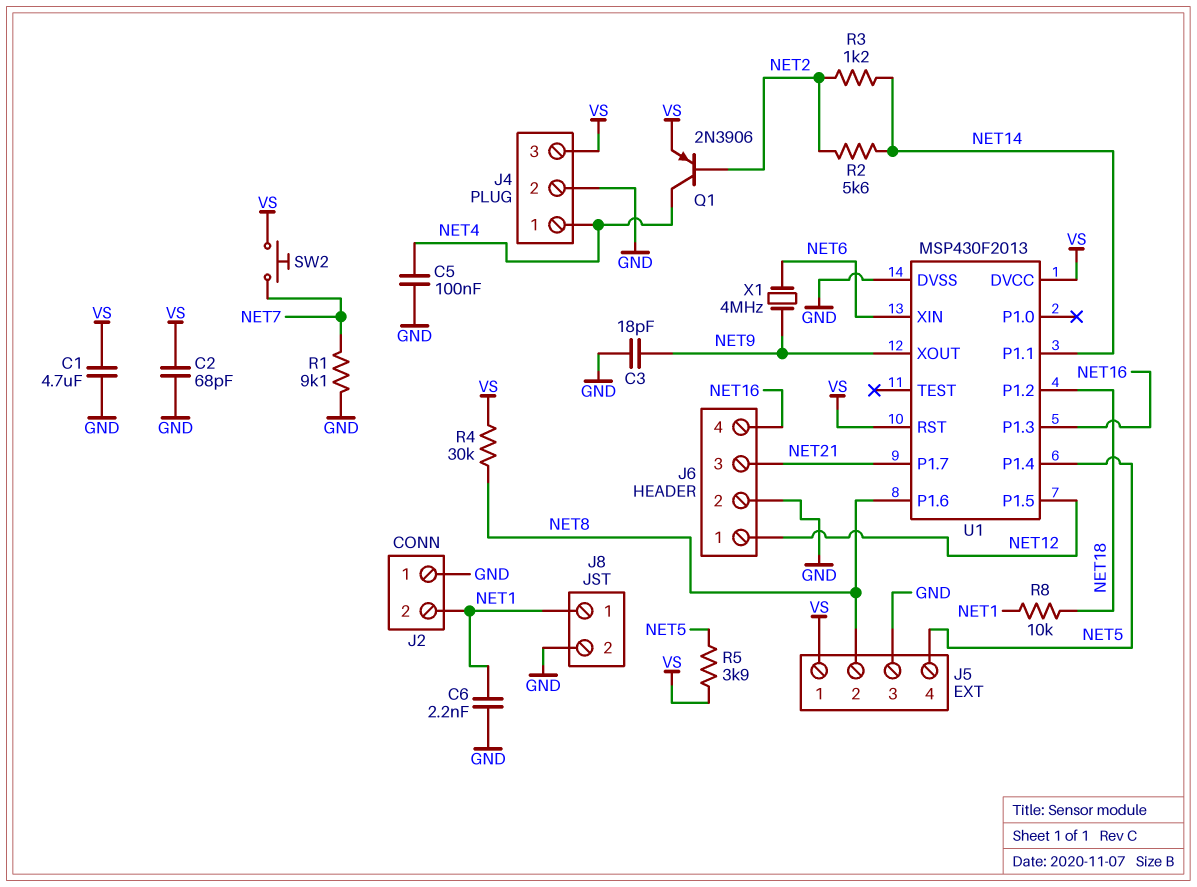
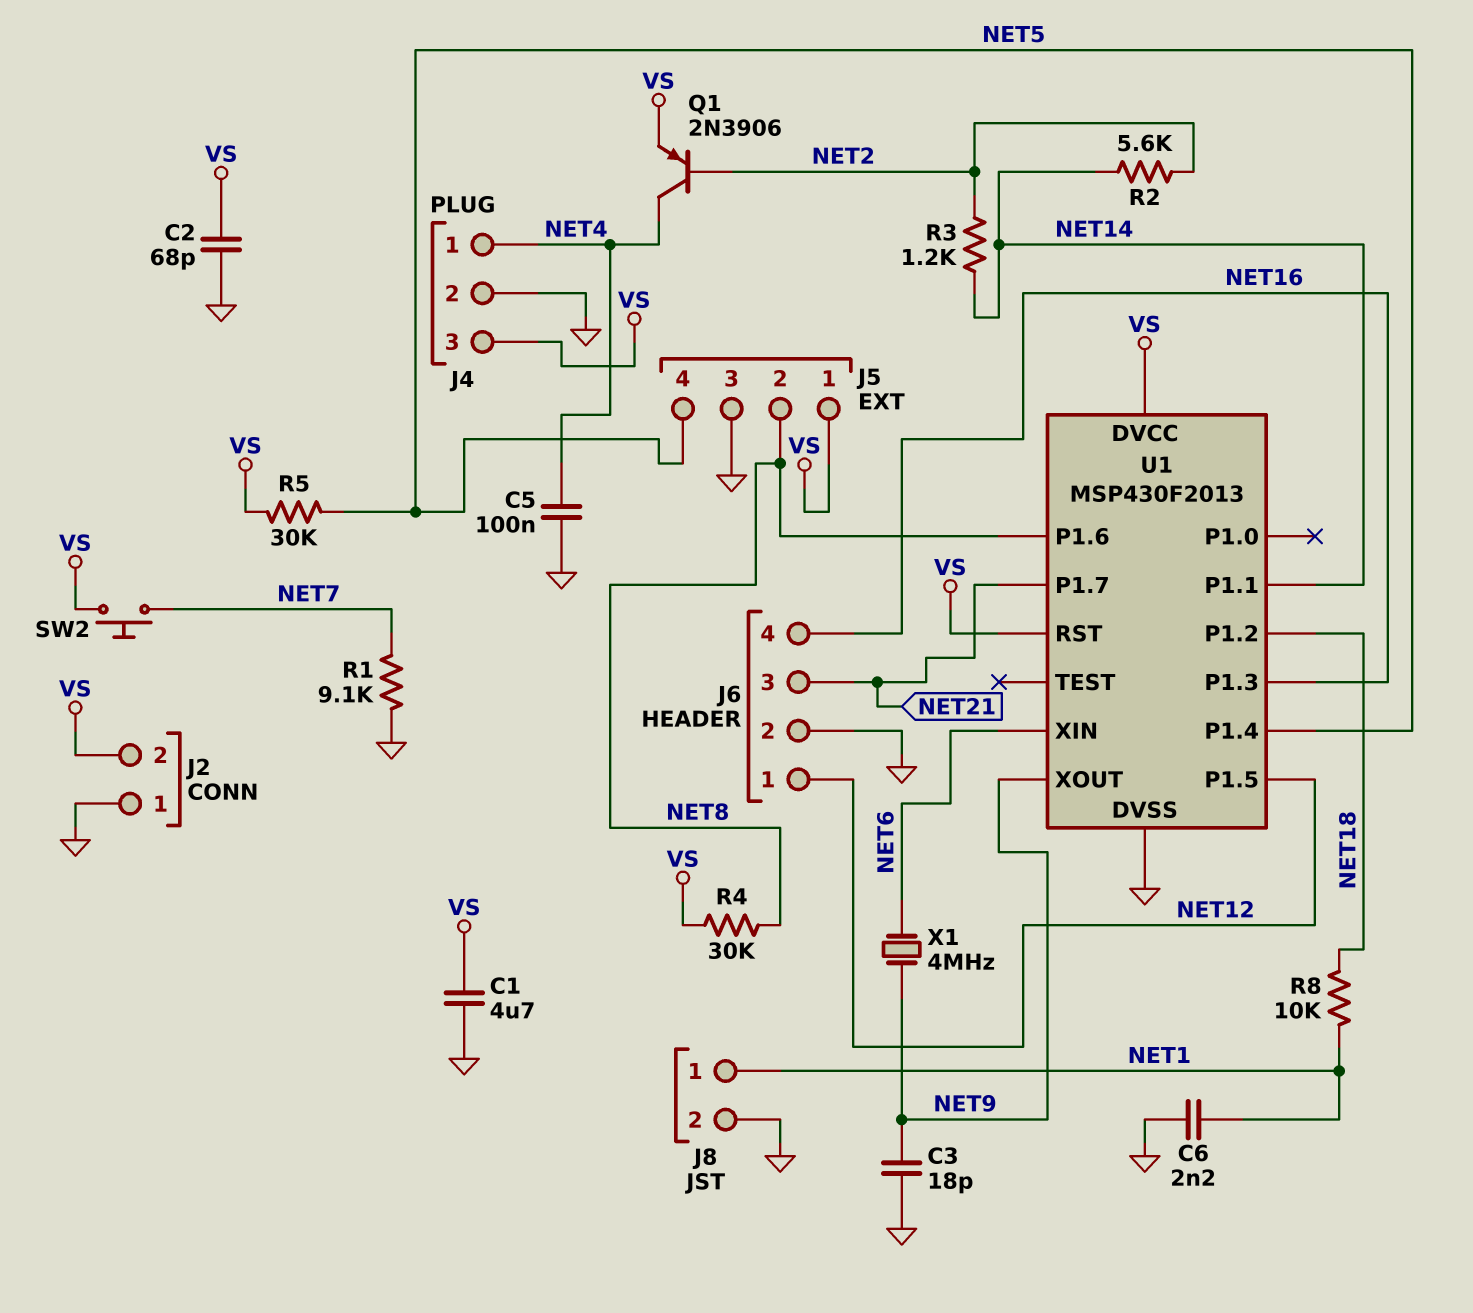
J2 pin 2: NET1 -> VS
R5: 3.9k (NET5, VS) -> 30k (NET5, VS)

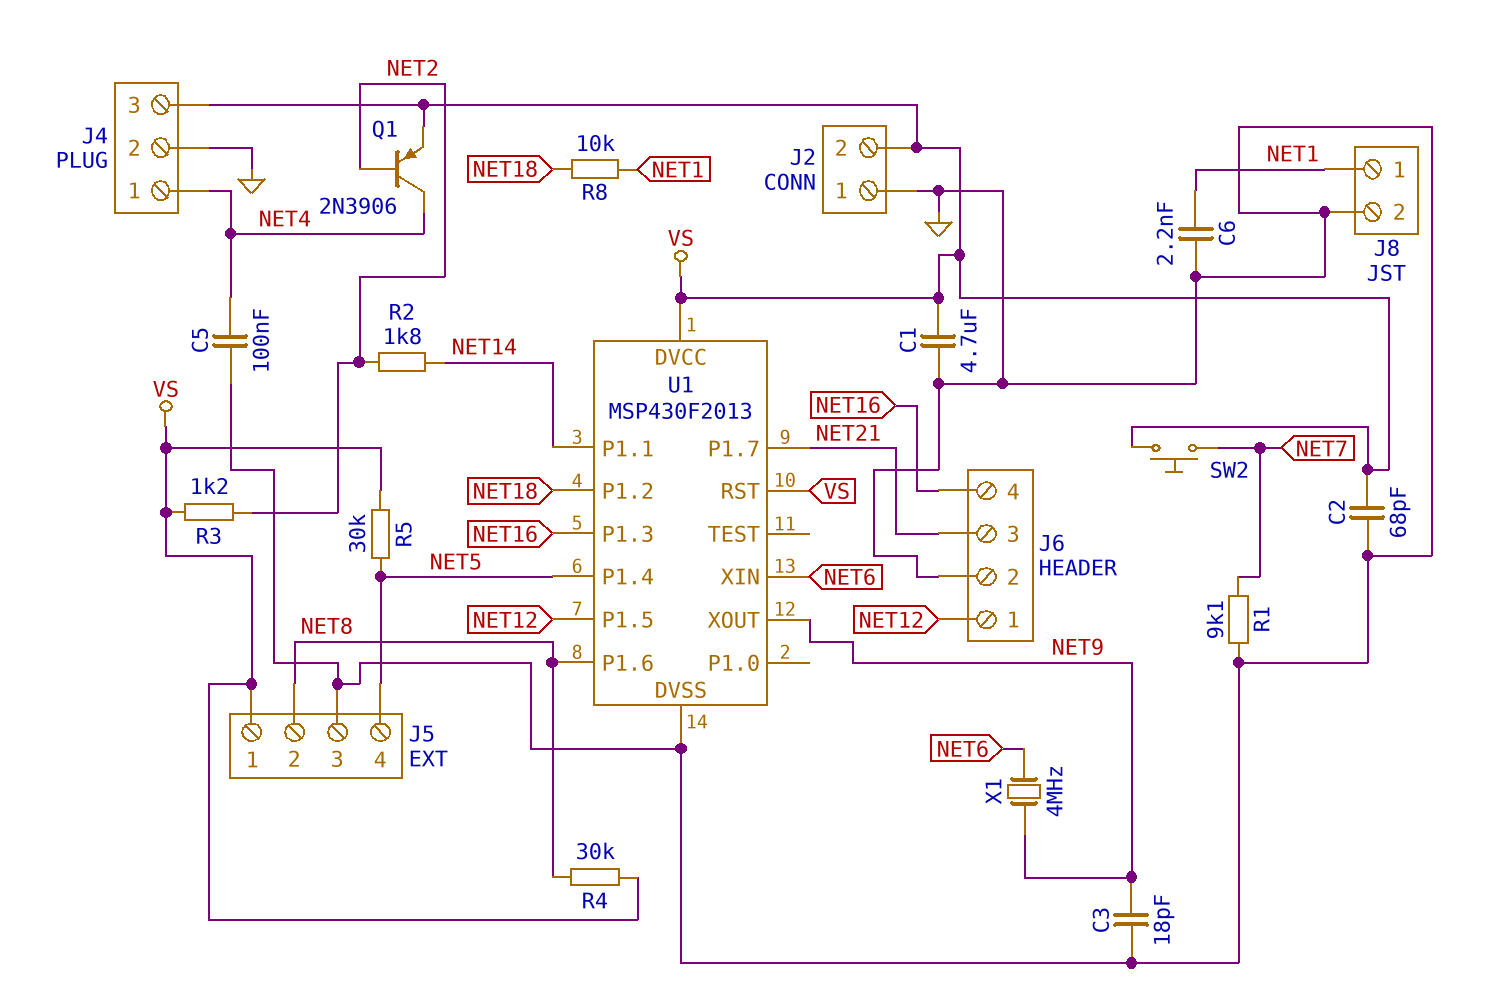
R2: 5.6k (NET2, NET14) -> 1.8k (NET2, NET14)
R3: 1.2k (NET2, NET14) -> 1.2k (NET2, VS)

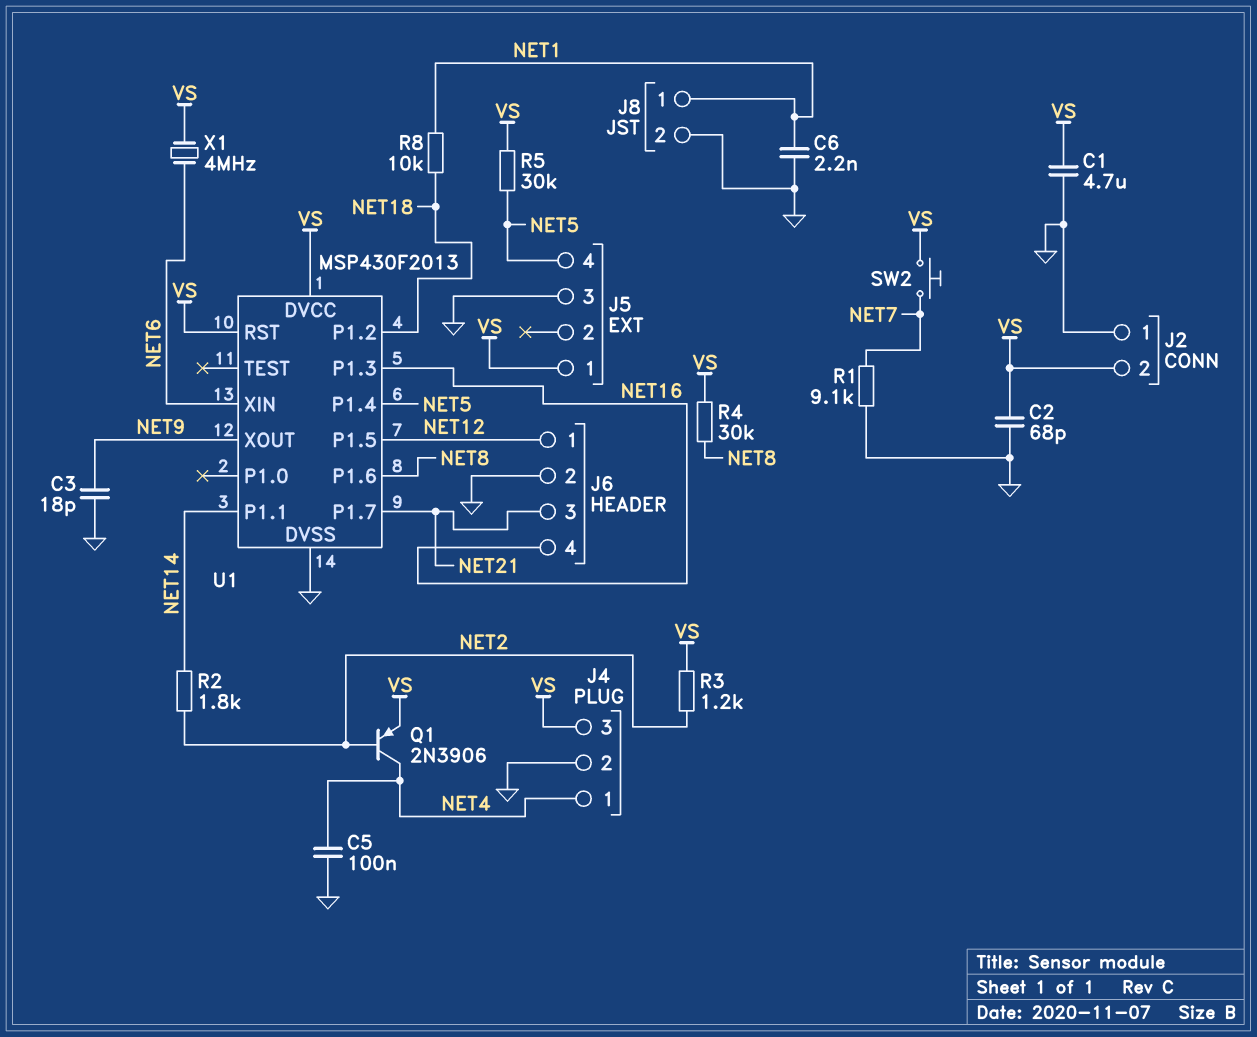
J5 pin 2: NET8 -> none
X1: 4MHz (NET6, NET9) -> 4MHz (NET6, VS)

